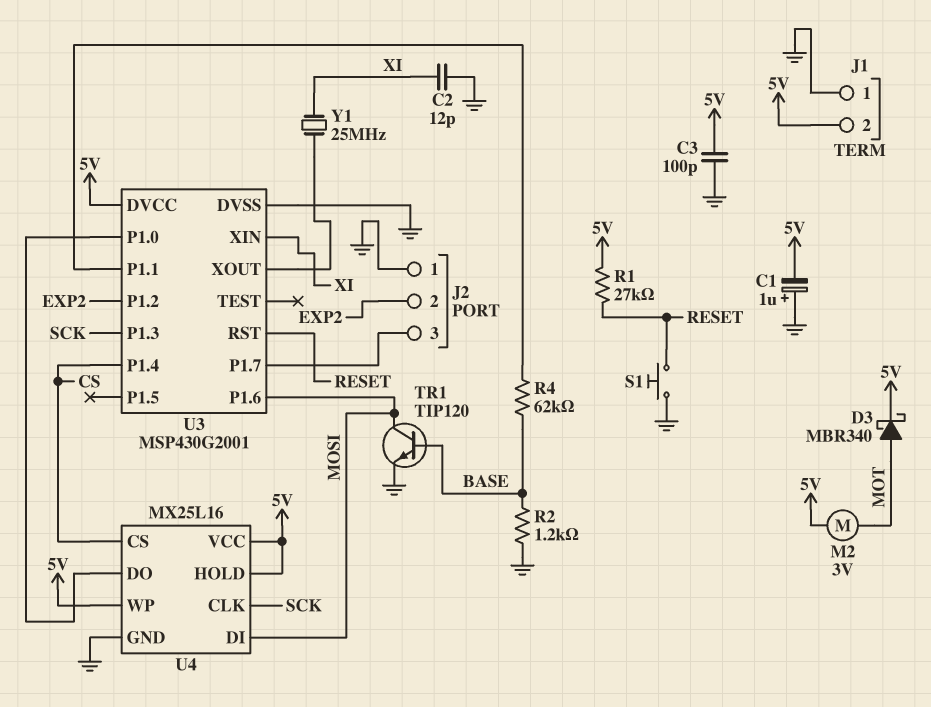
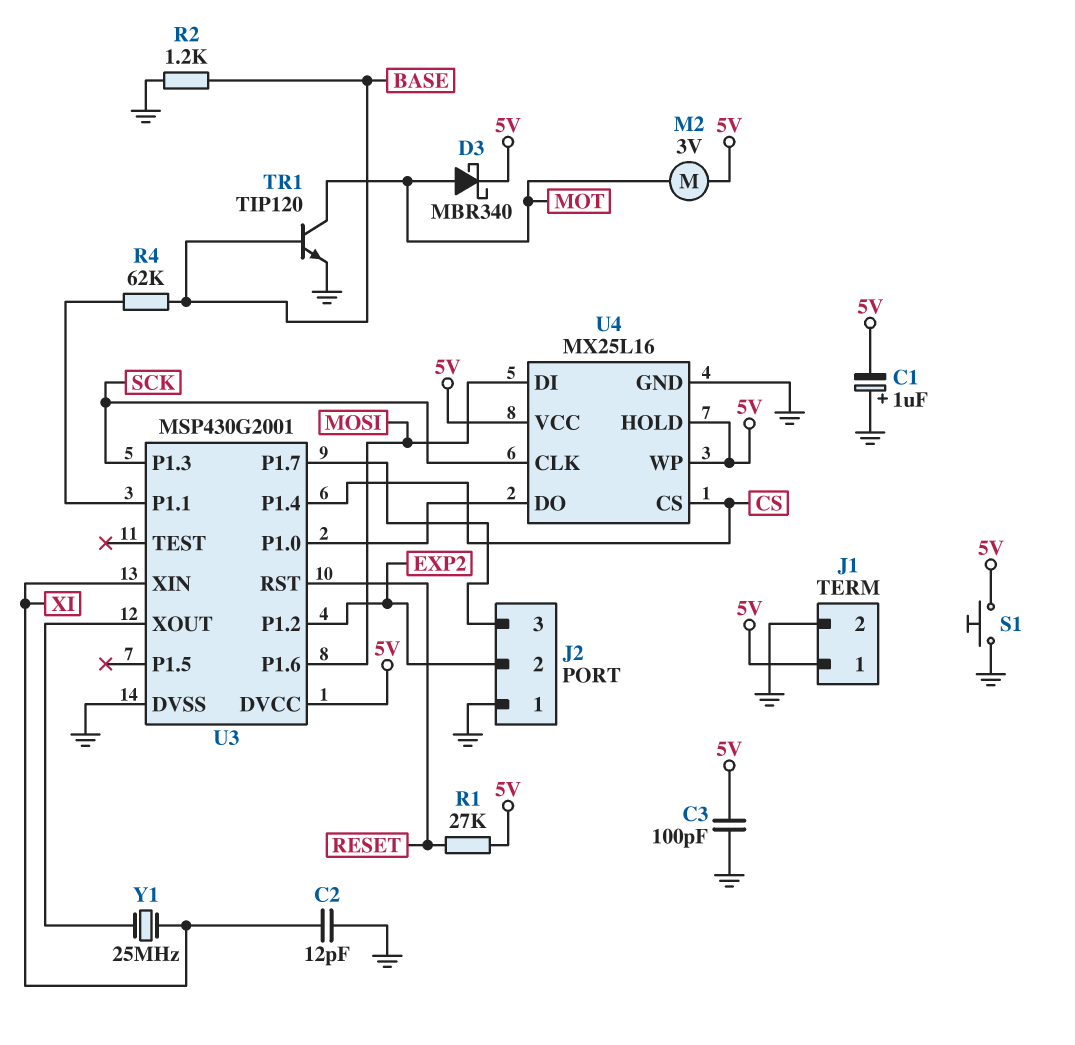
J1 pin 1: GND -> 5V
J1 pin 2: 5V -> GND
S1: button (GND, RESET) -> button (5V, GND)
TR1: NPN TIP120 (B BASE, C MOSI, E GND) -> NPN TIP120 (B BASE, C MOT, E GND)

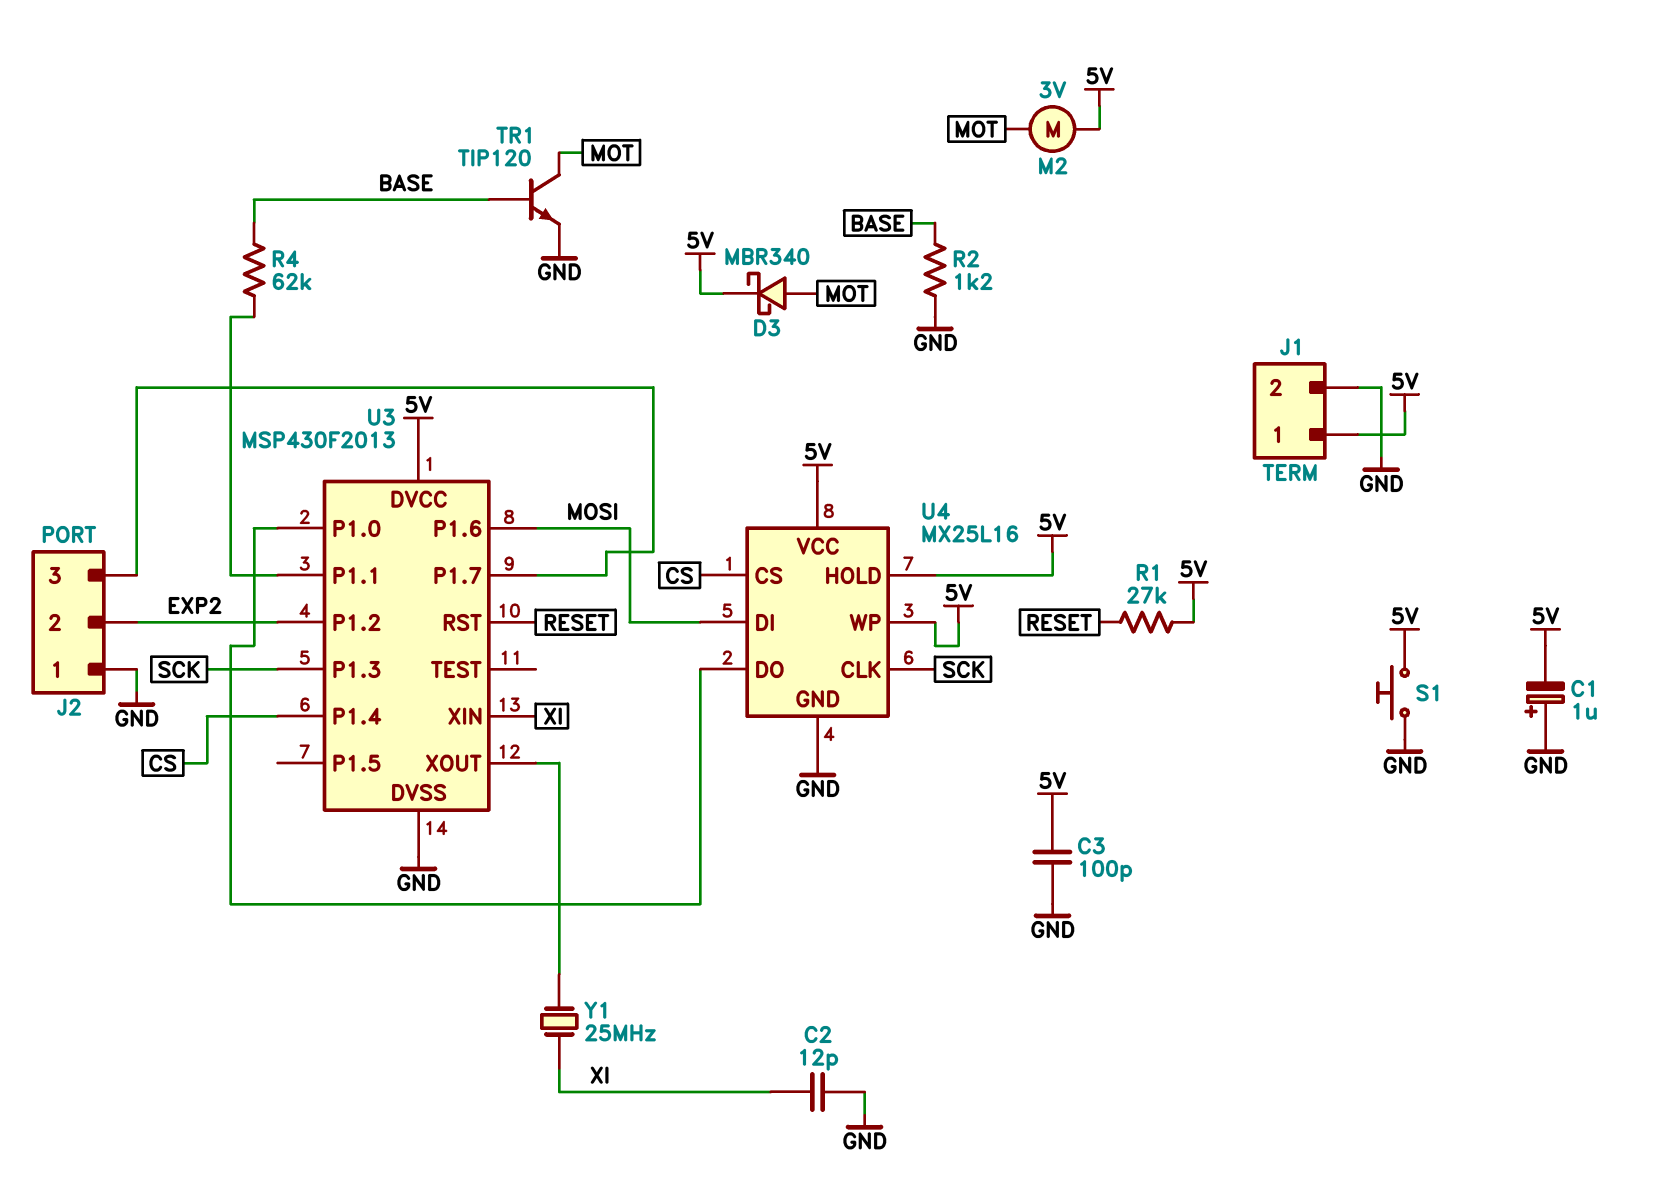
U3: MSP430G2001 -> MSP430F2013

